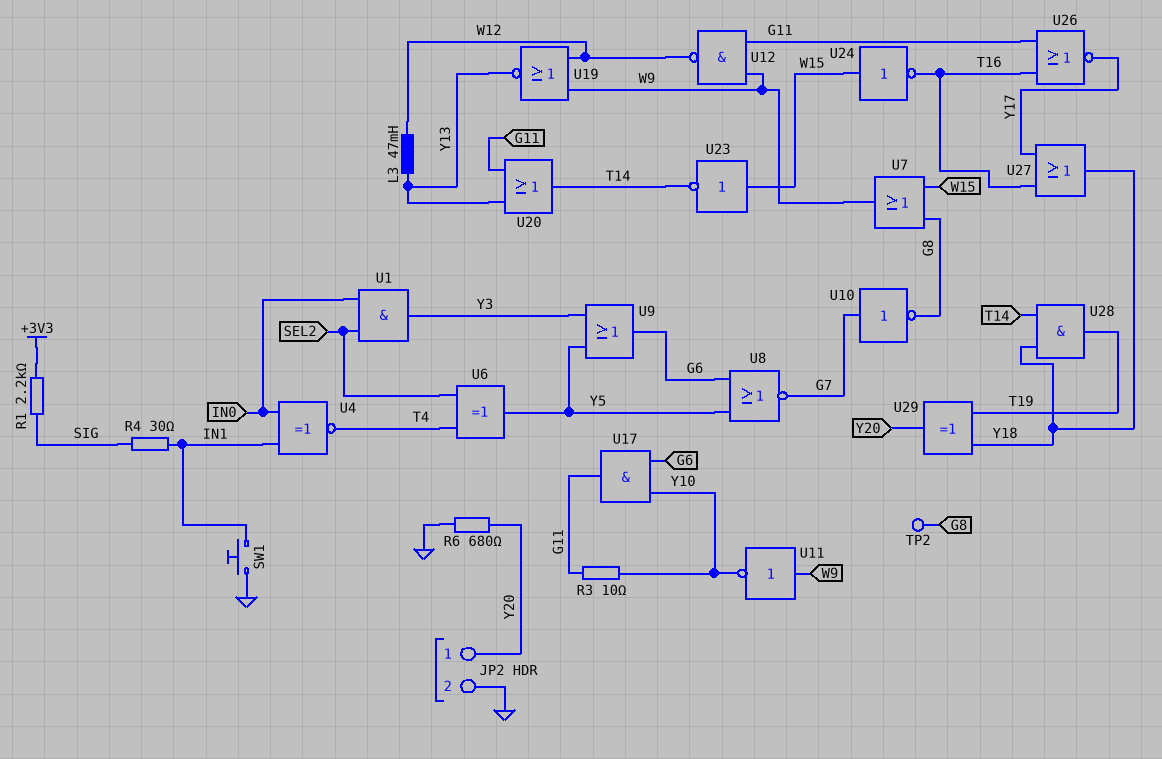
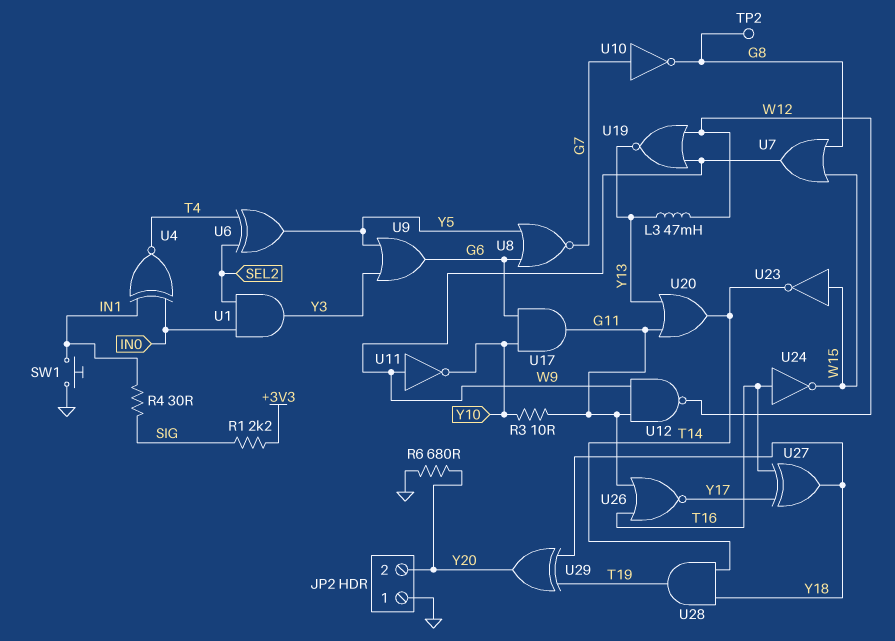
JP2 pin 1: Y20 -> GND
JP2 pin 2: GND -> Y20
U24: NOT (in W15, out T16) -> NOT (in T16, out W15)
U27: OR (in T16, in Y17, out Y18) -> XOR (in T16, in Y17, out Y18)

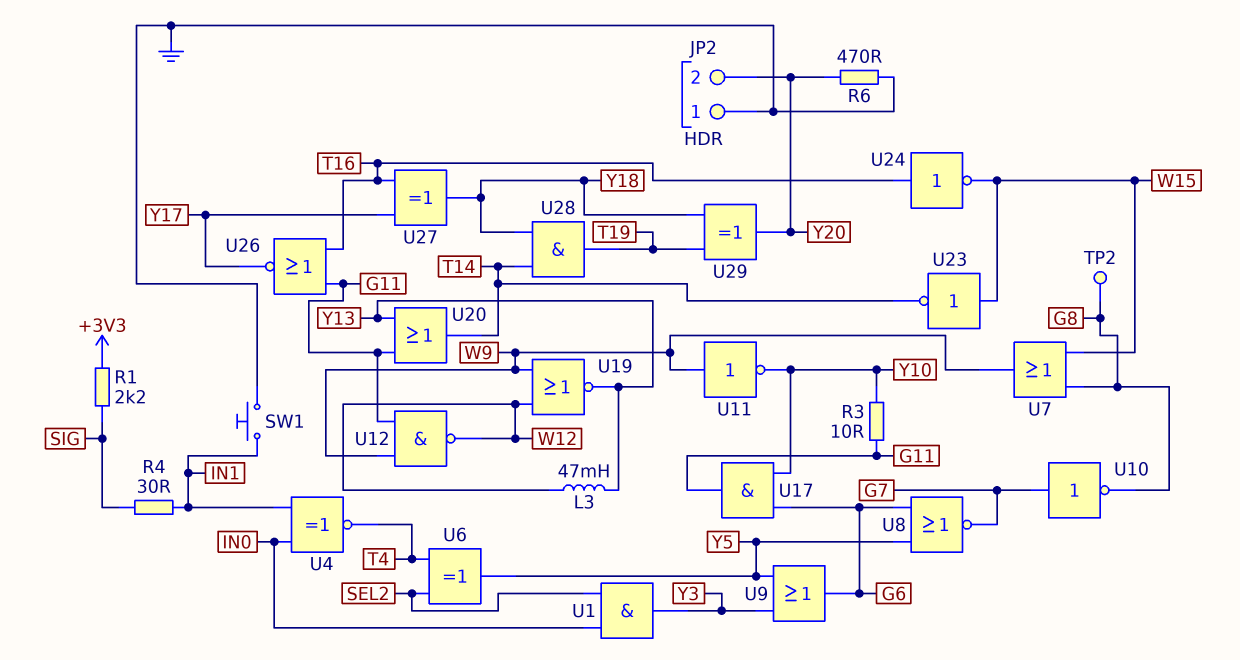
R6: 680 (GND, Y20) -> 470 (GND, Y20)

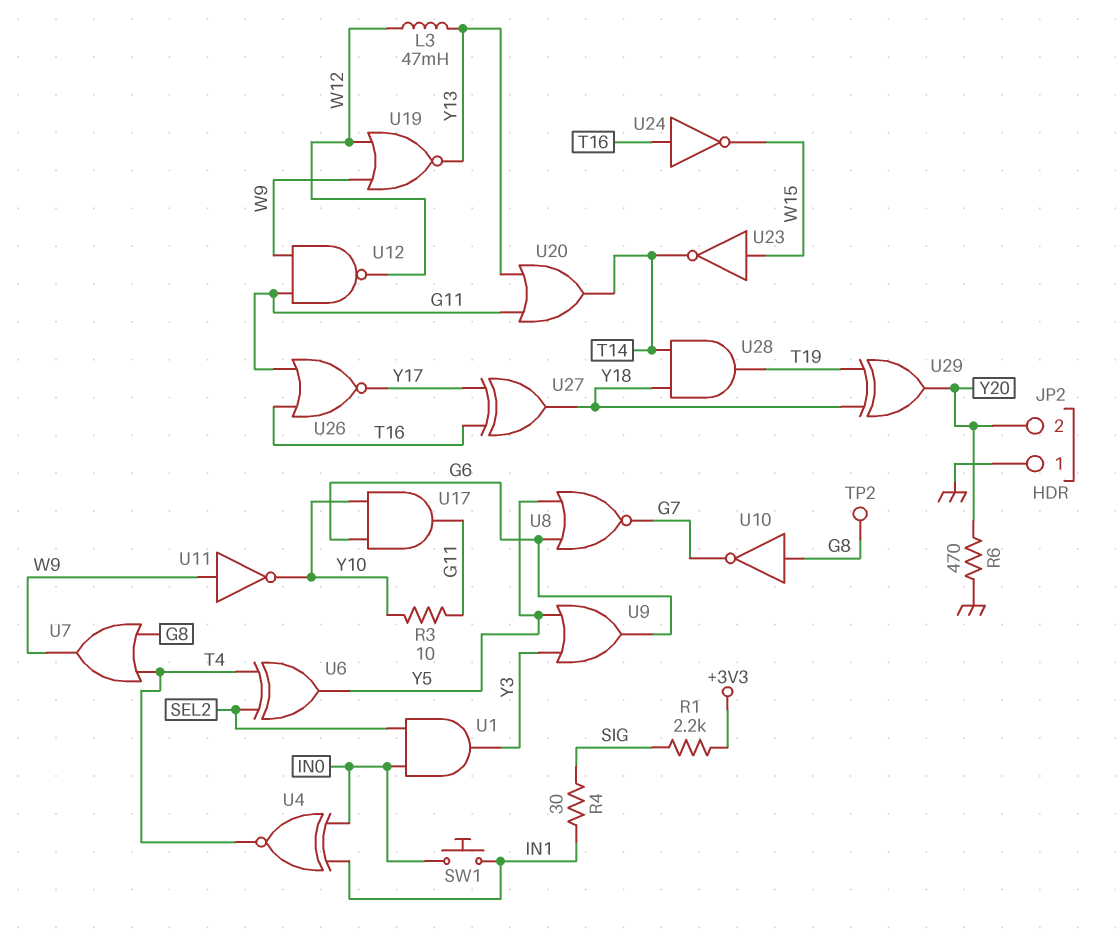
SW1: button (GND, IN1) -> button (IN0, IN1)
U7: OR (in G8, in W15, out W9) -> OR (in G8, in T4, out W9)
U10: NOT (in G7, out G8) -> NOT (in G8, out G7)

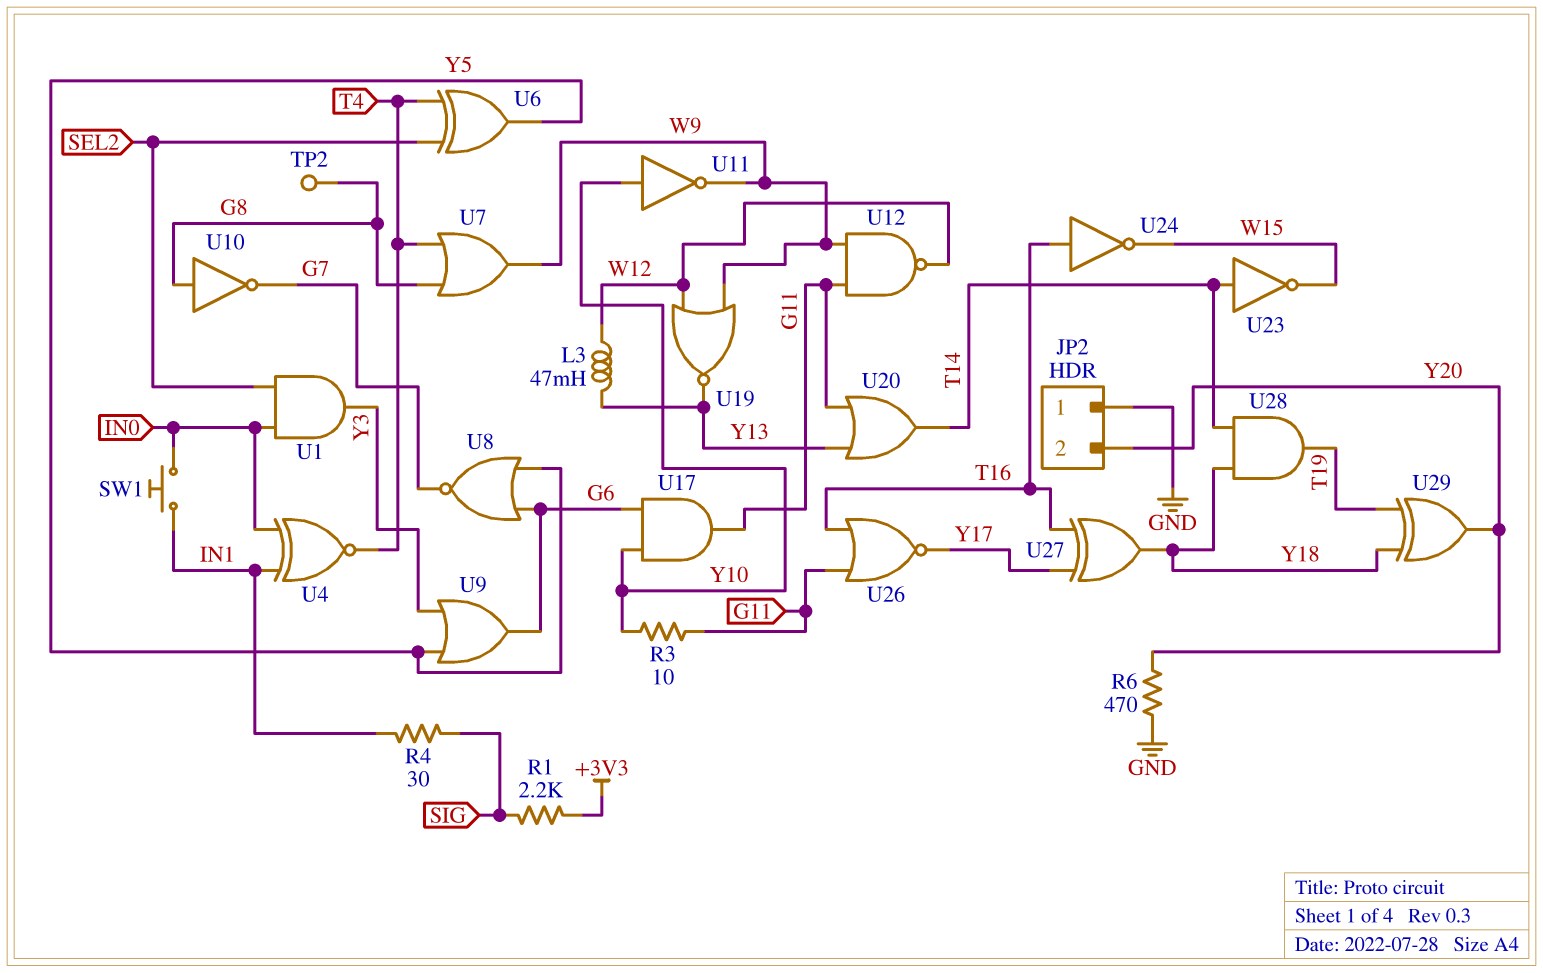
U11: NOT (in W9, out Y10) -> NOT (in Y10, out W9)
U23: NOT (in W15, out T14) -> NOT (in T14, out W15)

